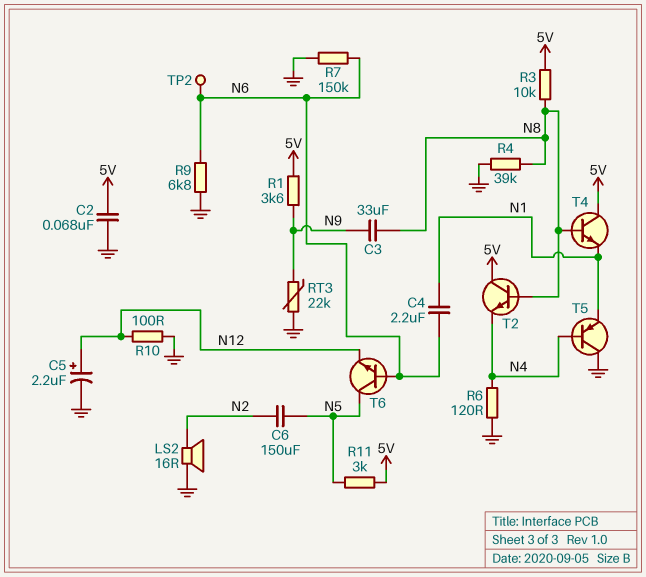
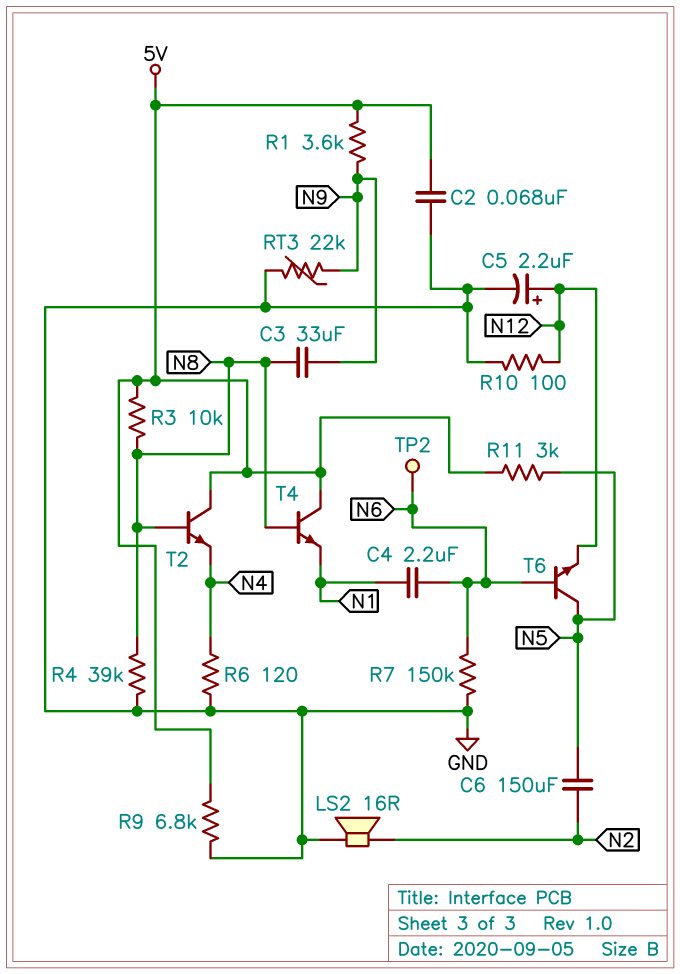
R9: 6.8k (GND, N6) -> 6.8k (5V, GND)
T5: PNP (B N4, C GND, E N1) -> none

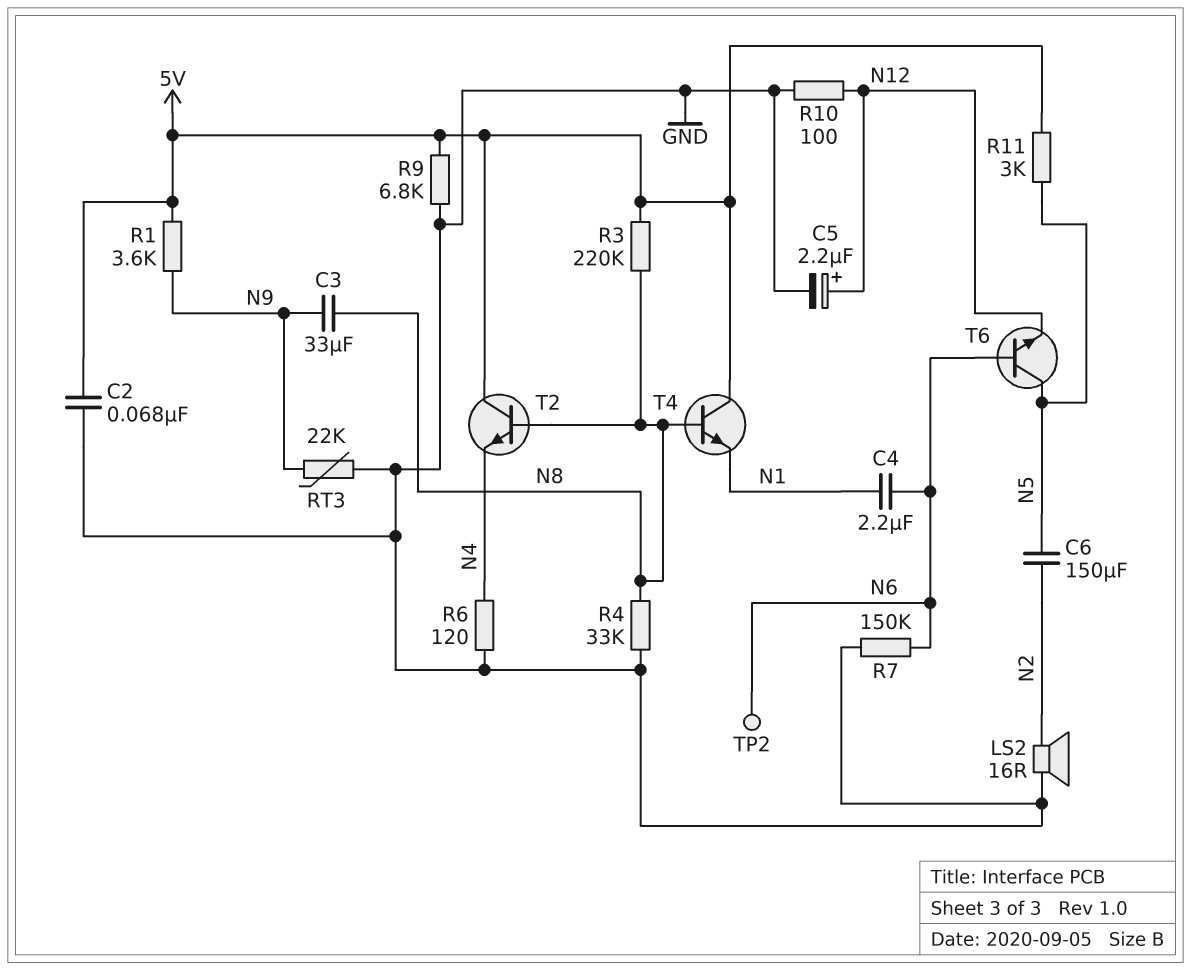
R3: 10k (5V, N8) -> 220k (5V, N8)
R4: 39k (GND, N8) -> 33k (GND, N8)

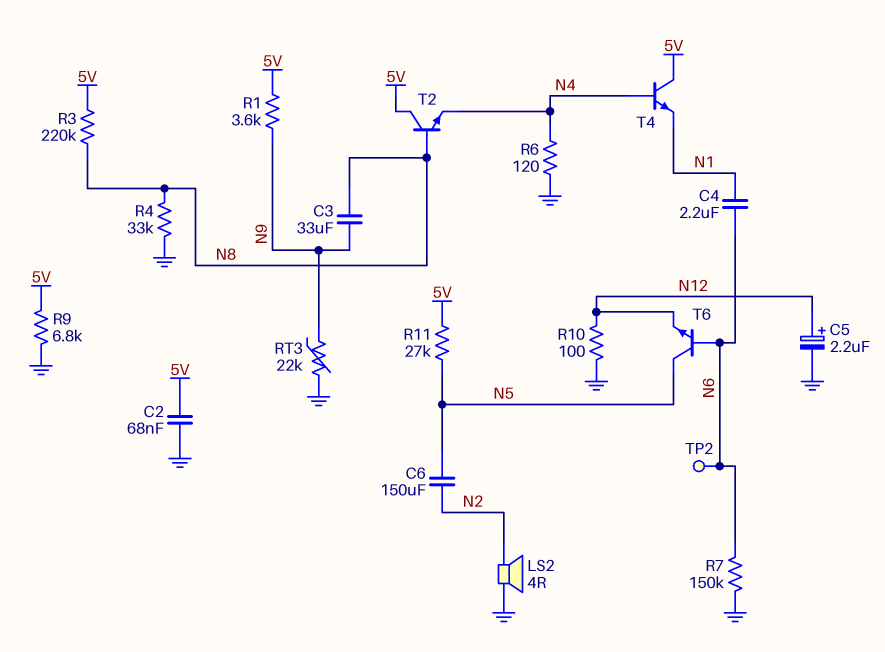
LS2: speaker 16R (GND, N2) -> speaker 4R (GND, N2)
R11: 3k (5V, N5) -> 27k (5V, N5)
T4: NPN (B N8, C 5V, E N1) -> NPN (B N4, C 5V, E N1)

